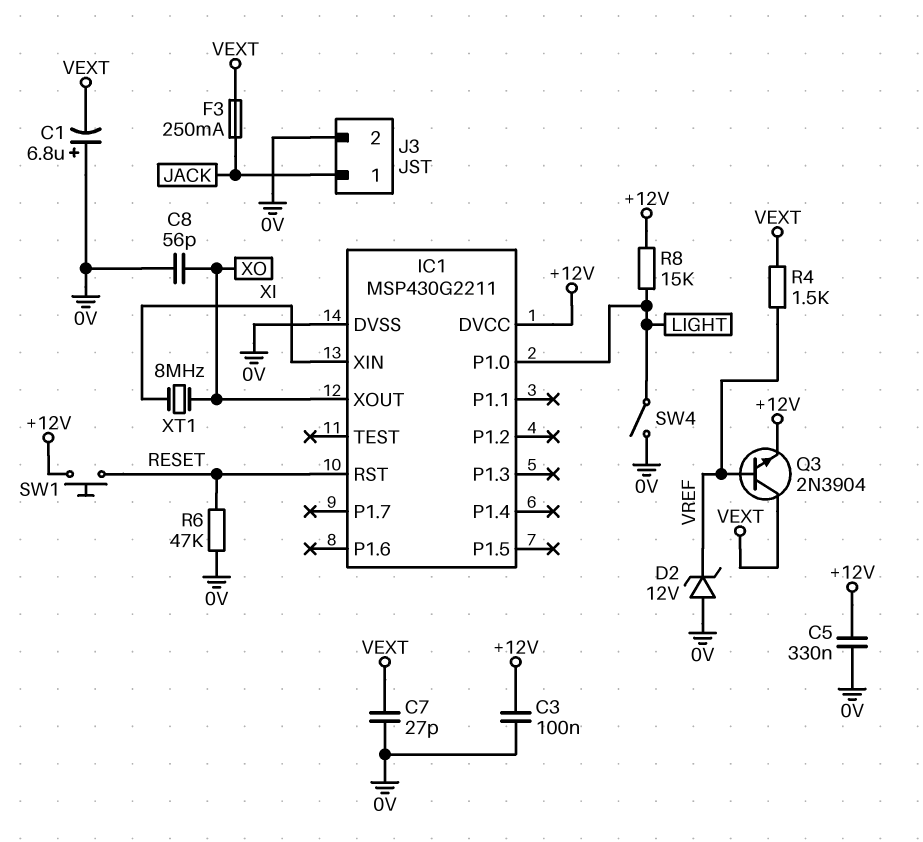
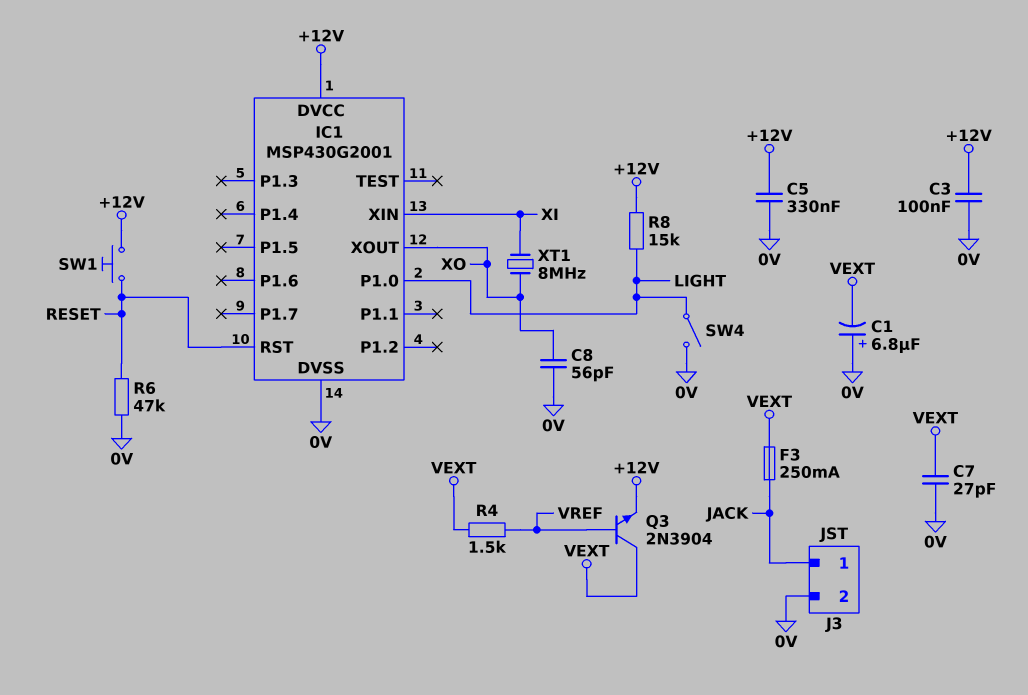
D2: zener 12V (A 0V, K VREF) -> none
IC1: MSP430G2211 -> MSP430G2001

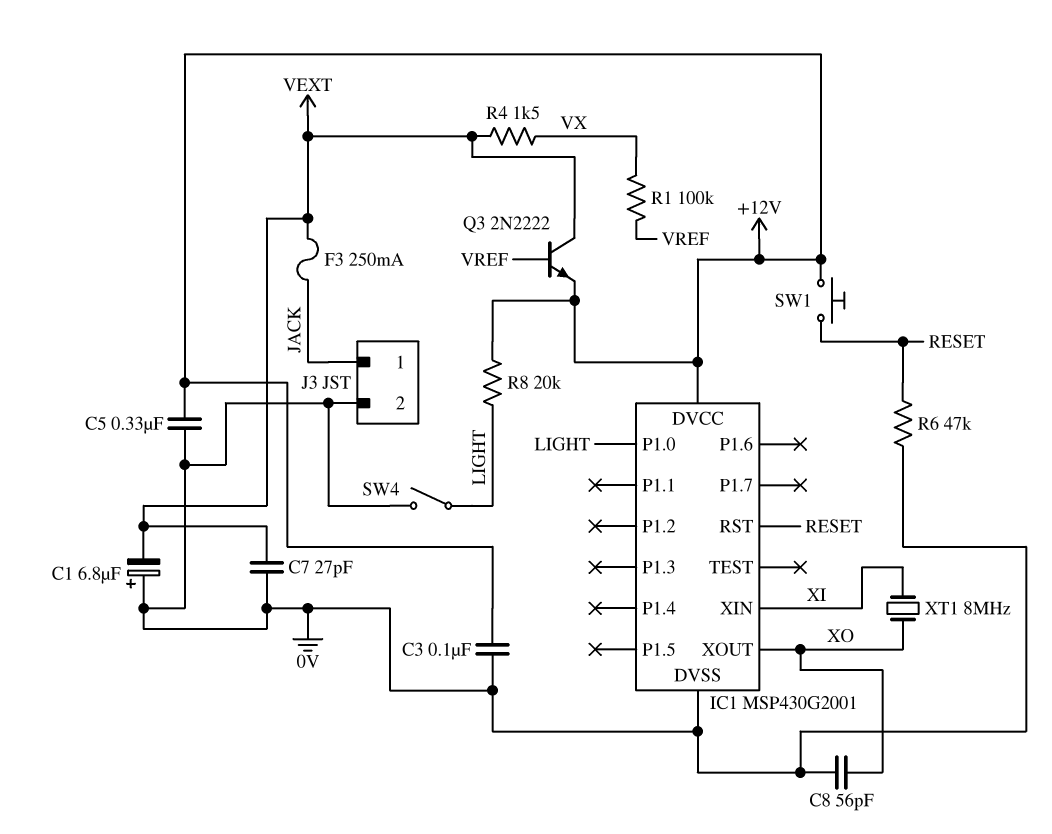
Q3: NPN 2N3904 (B VREF, C VEXT, E +12V) -> NPN 2N2222 (B VREF, C VEXT, E +12V)
R1: none -> 100k (VREF, VX)
R4: 1.5k (VEXT, VREF) -> 1.5k (VEXT, VX)
R8: 15k (+12V, LIGHT) -> 20k (+12V, LIGHT)

